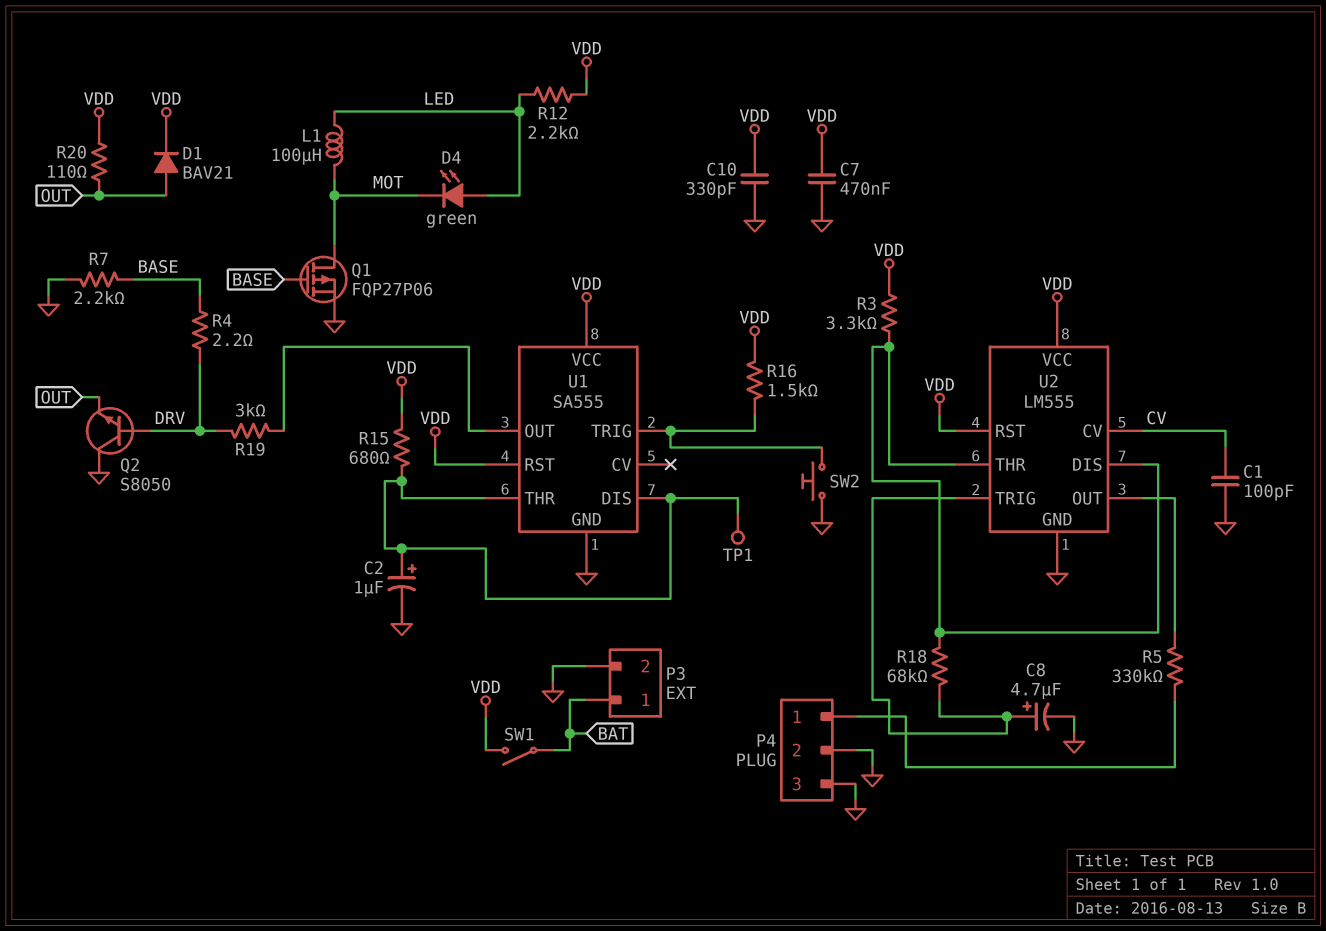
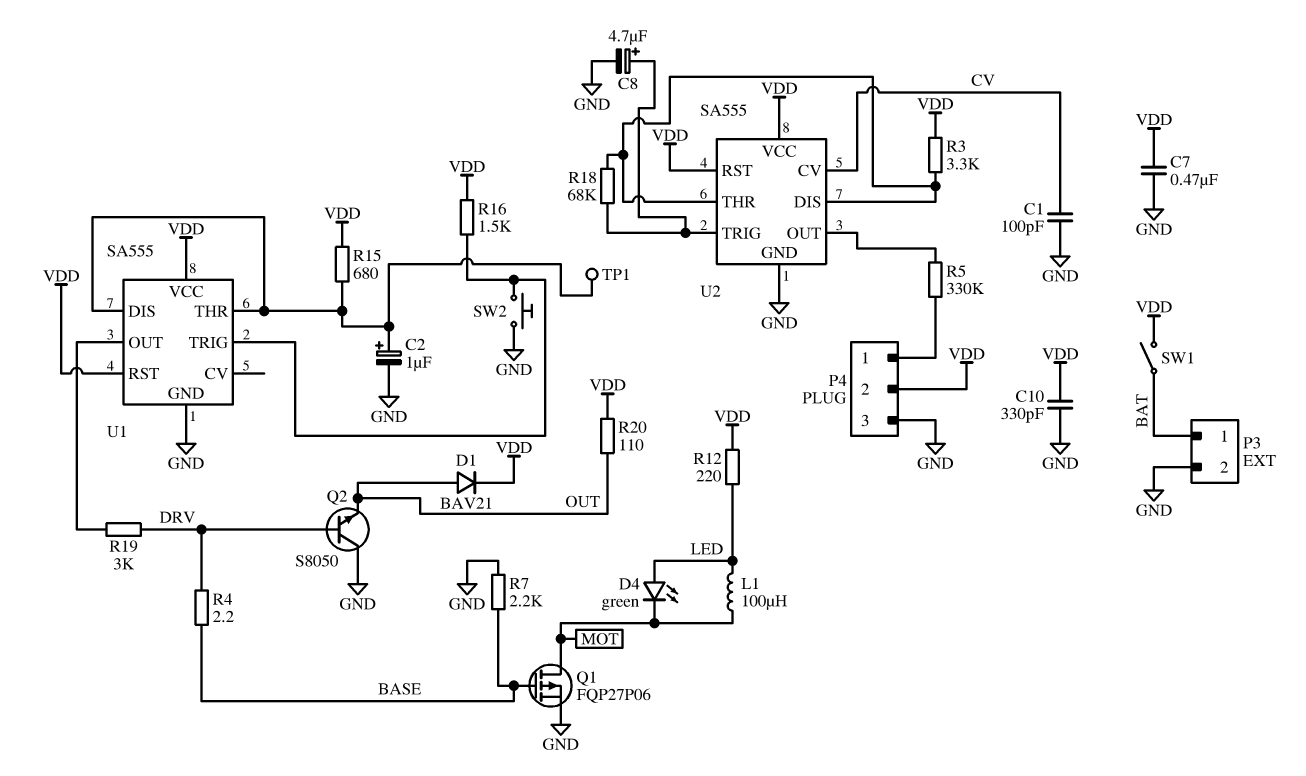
P4 pin 2: GND -> VDD
R12: 2.2k (LED, VDD) -> 220 (LED, VDD)
U2: LM555 -> SA555

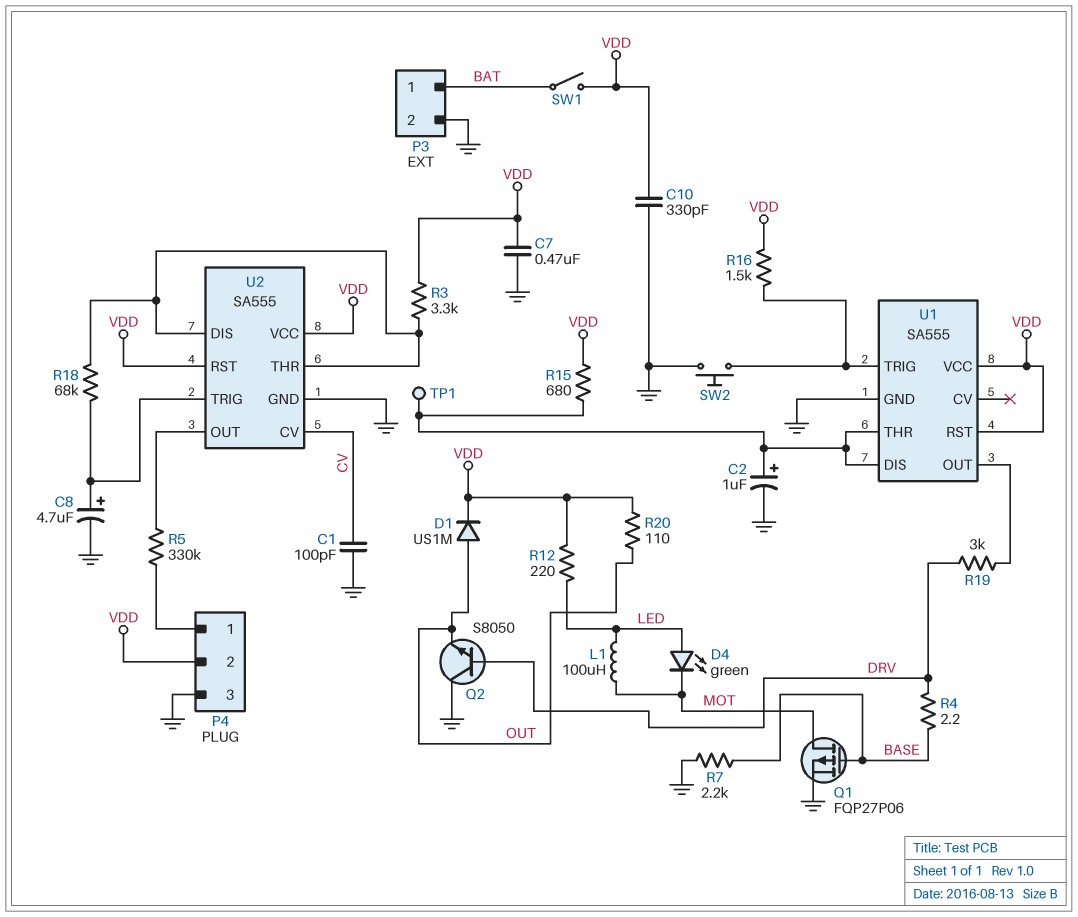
D1: diode BAV21 (A OUT, K VDD) -> diode US1M (A OUT, K VDD)

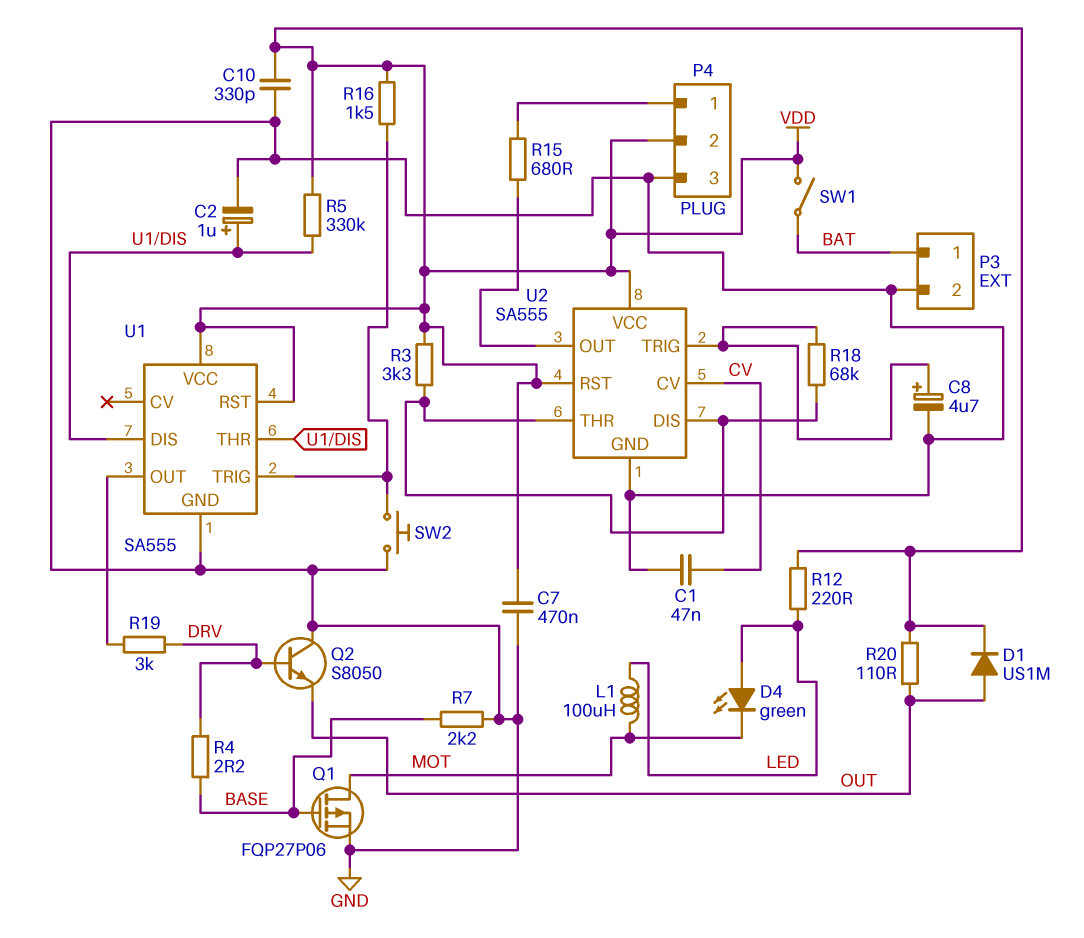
C1: 100pF (CV, GND) -> 47nF (CV, GND)
R5: 330k (P4/1, U2/OUT) -> 330k (U1/DIS, VDD)
R15: 680 (U1/DIS, VDD) -> 680 (P4/1, U2/OUT)
TP1: test point (U1/DIS) -> none

